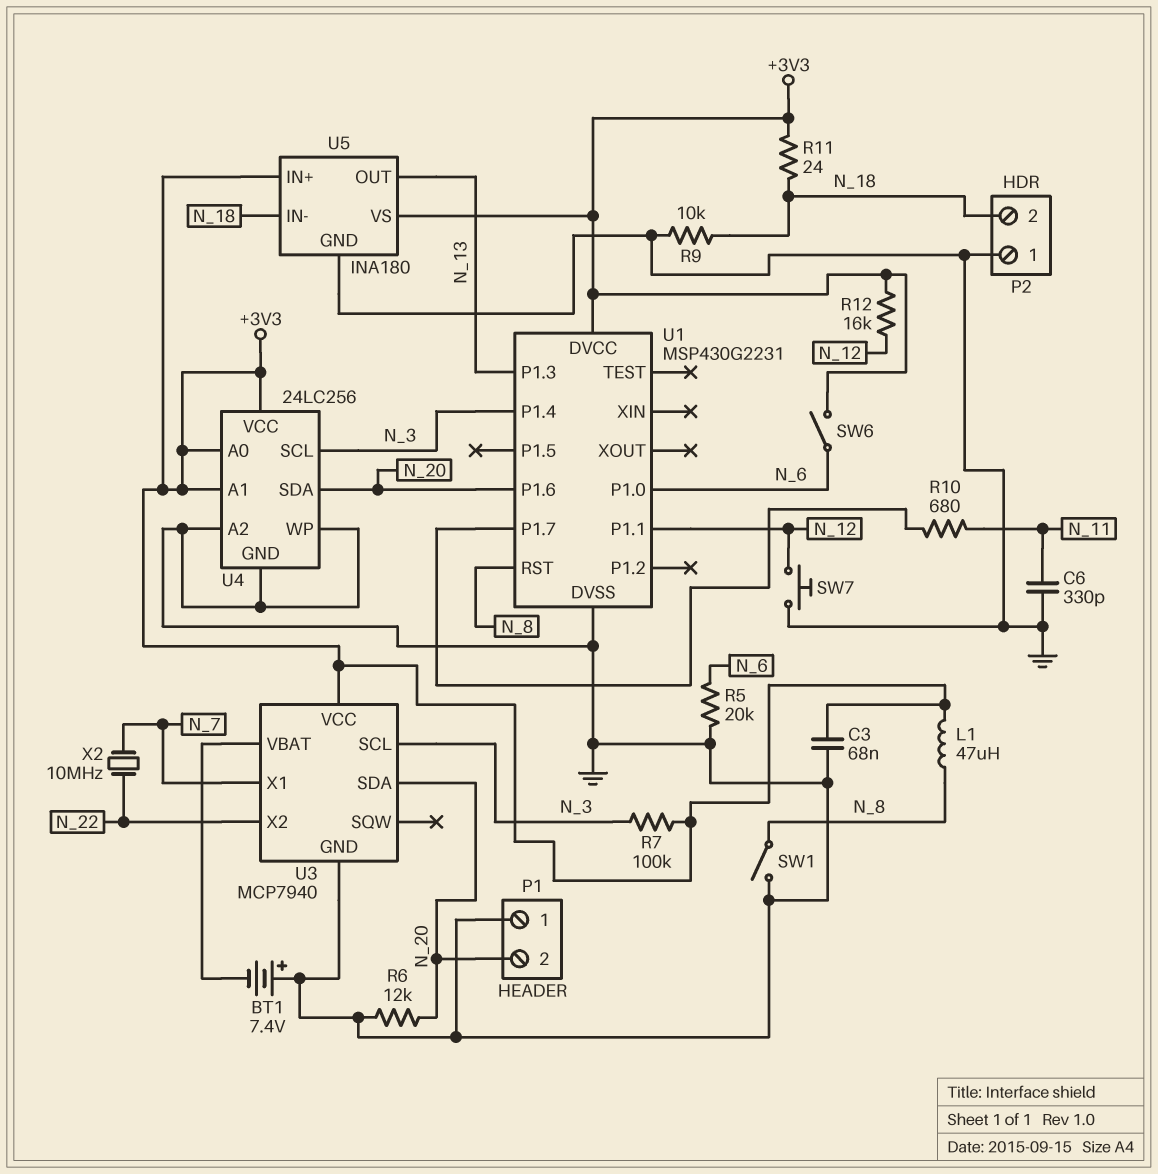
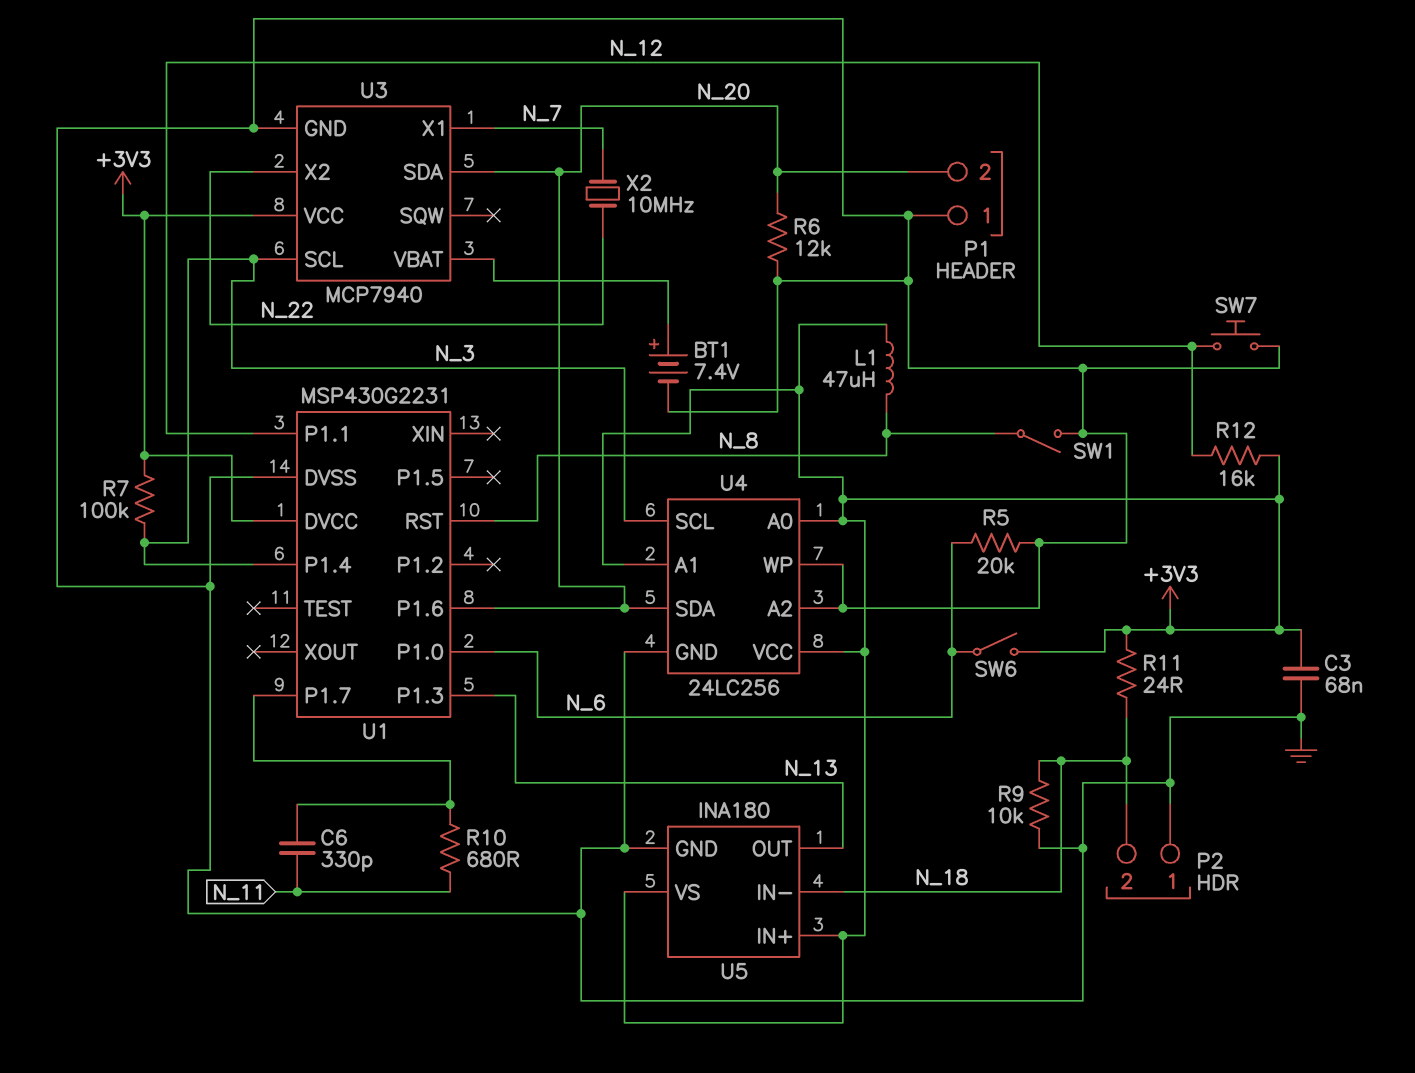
BT1: 7.4V (plus GND, minus U3/VBAT) -> 7.4V (plus U3/VBAT, minus GND)
C6: 330pF (GND, N_11) -> 330pF (N_11, U1/P1.7)

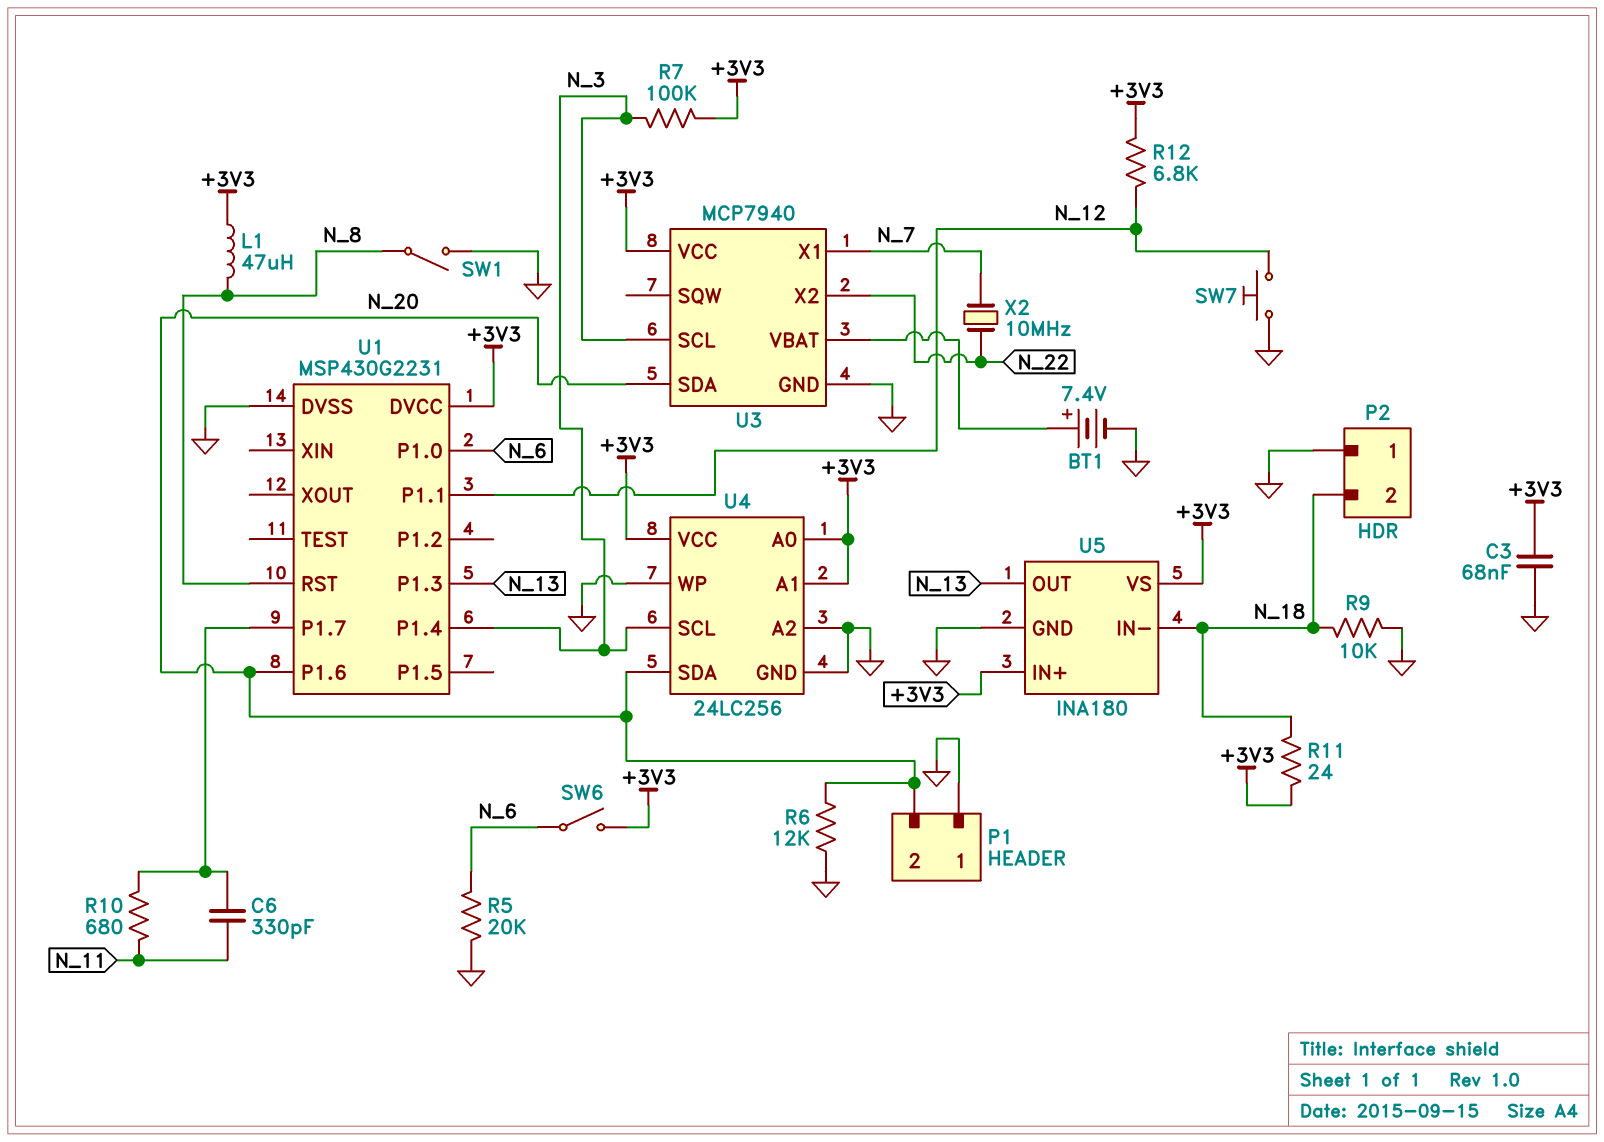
R12: 16k (+3V3, N_12) -> 6.8k (+3V3, N_12)

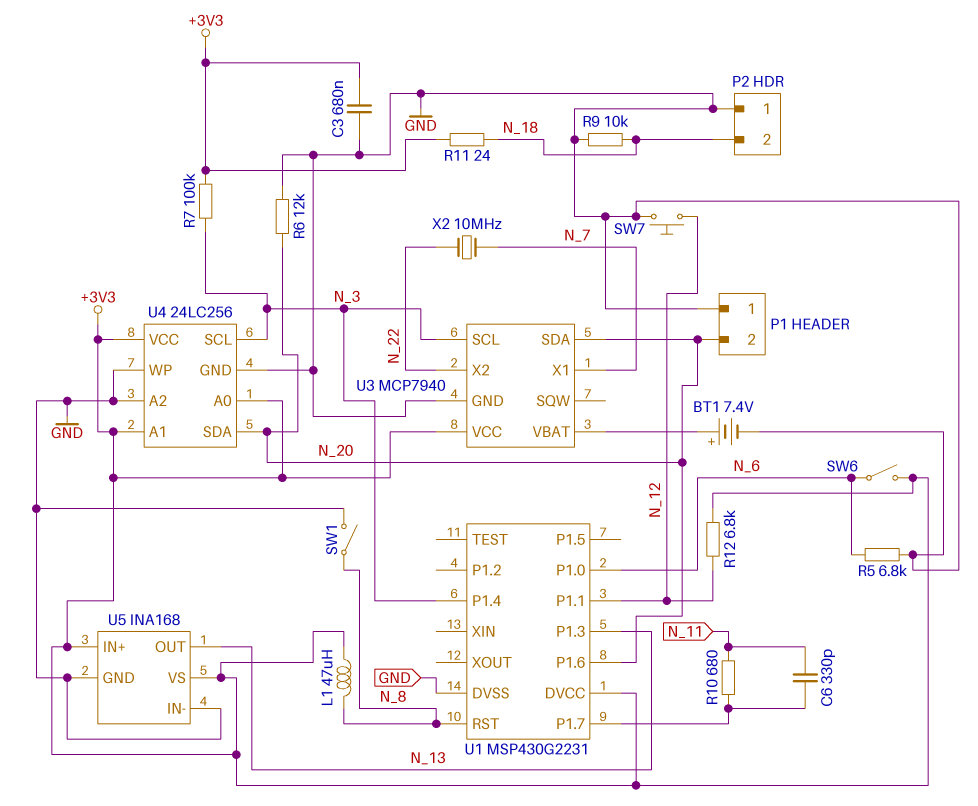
C3: 68nF (+3V3, GND) -> 680nF (+3V3, GND)
R5: 20k (GND, N_6) -> 6.8k (GND, N_6)
U5: INA180 -> INA168
U5 pin IN-: N_18 -> GND

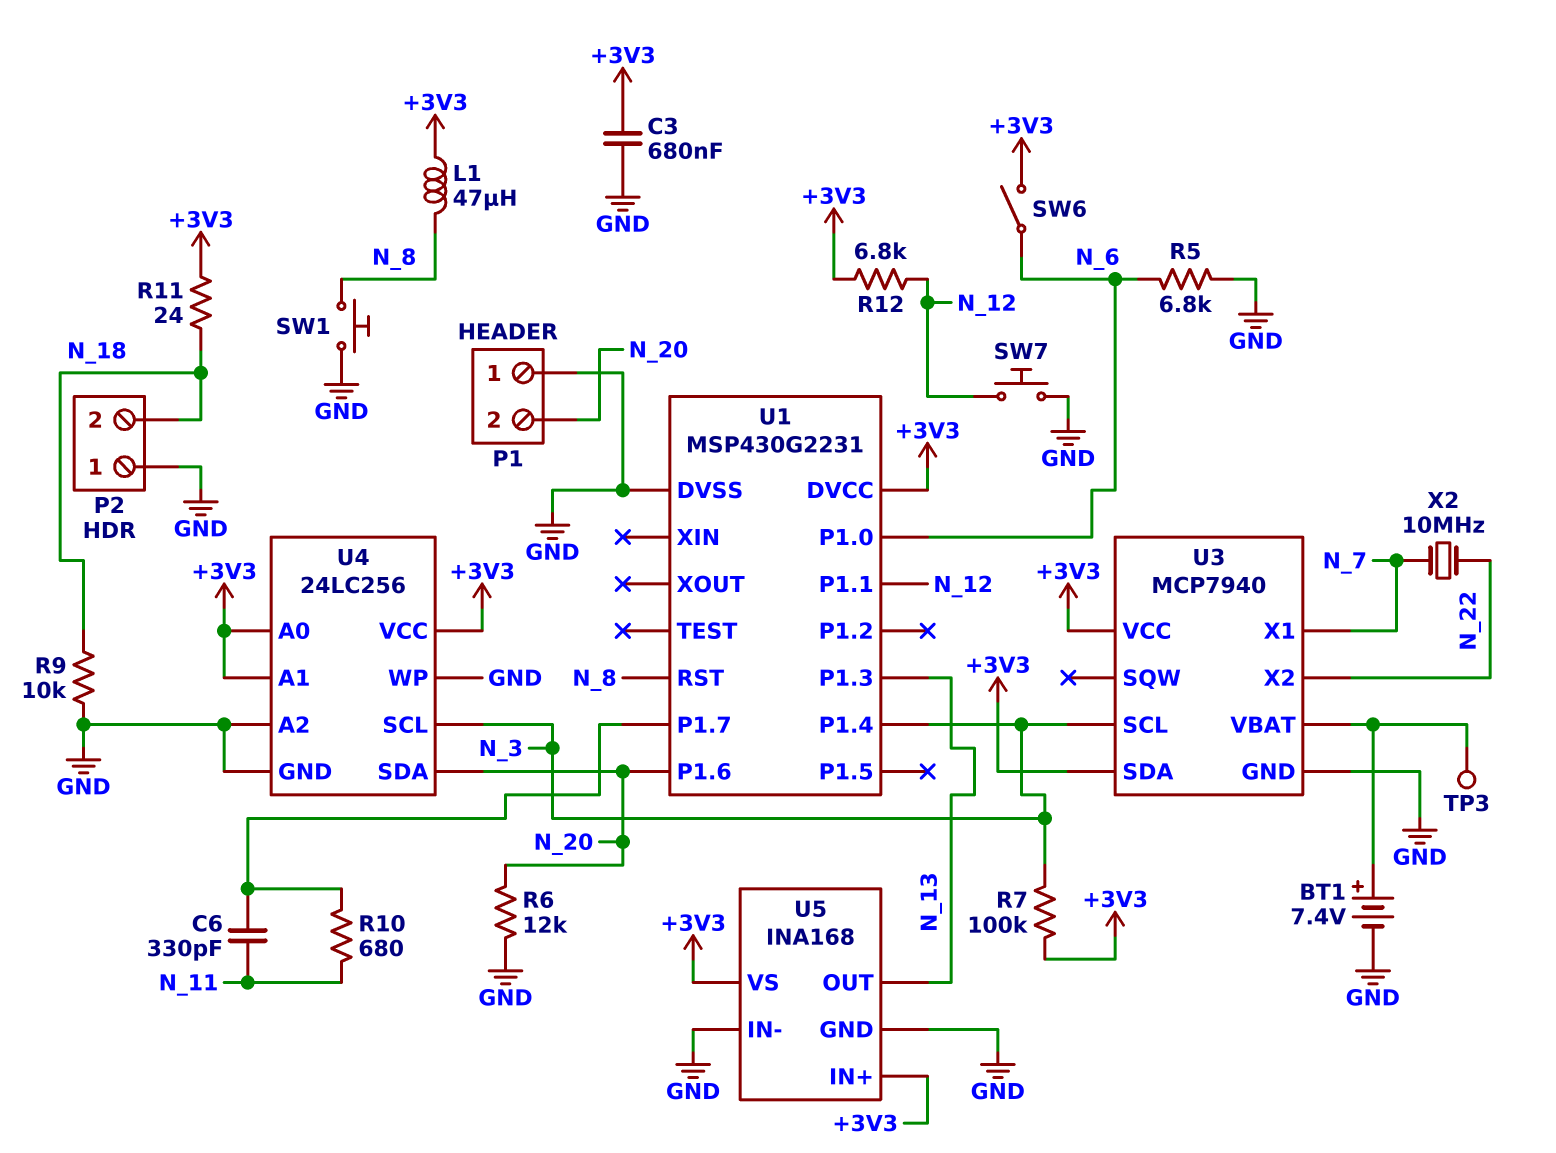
SW1: switch (GND, N_8) -> button (GND, N_8)
TP3: none -> test point (U3/VBAT)
U3 pin SDA: N_20 -> +3V3

